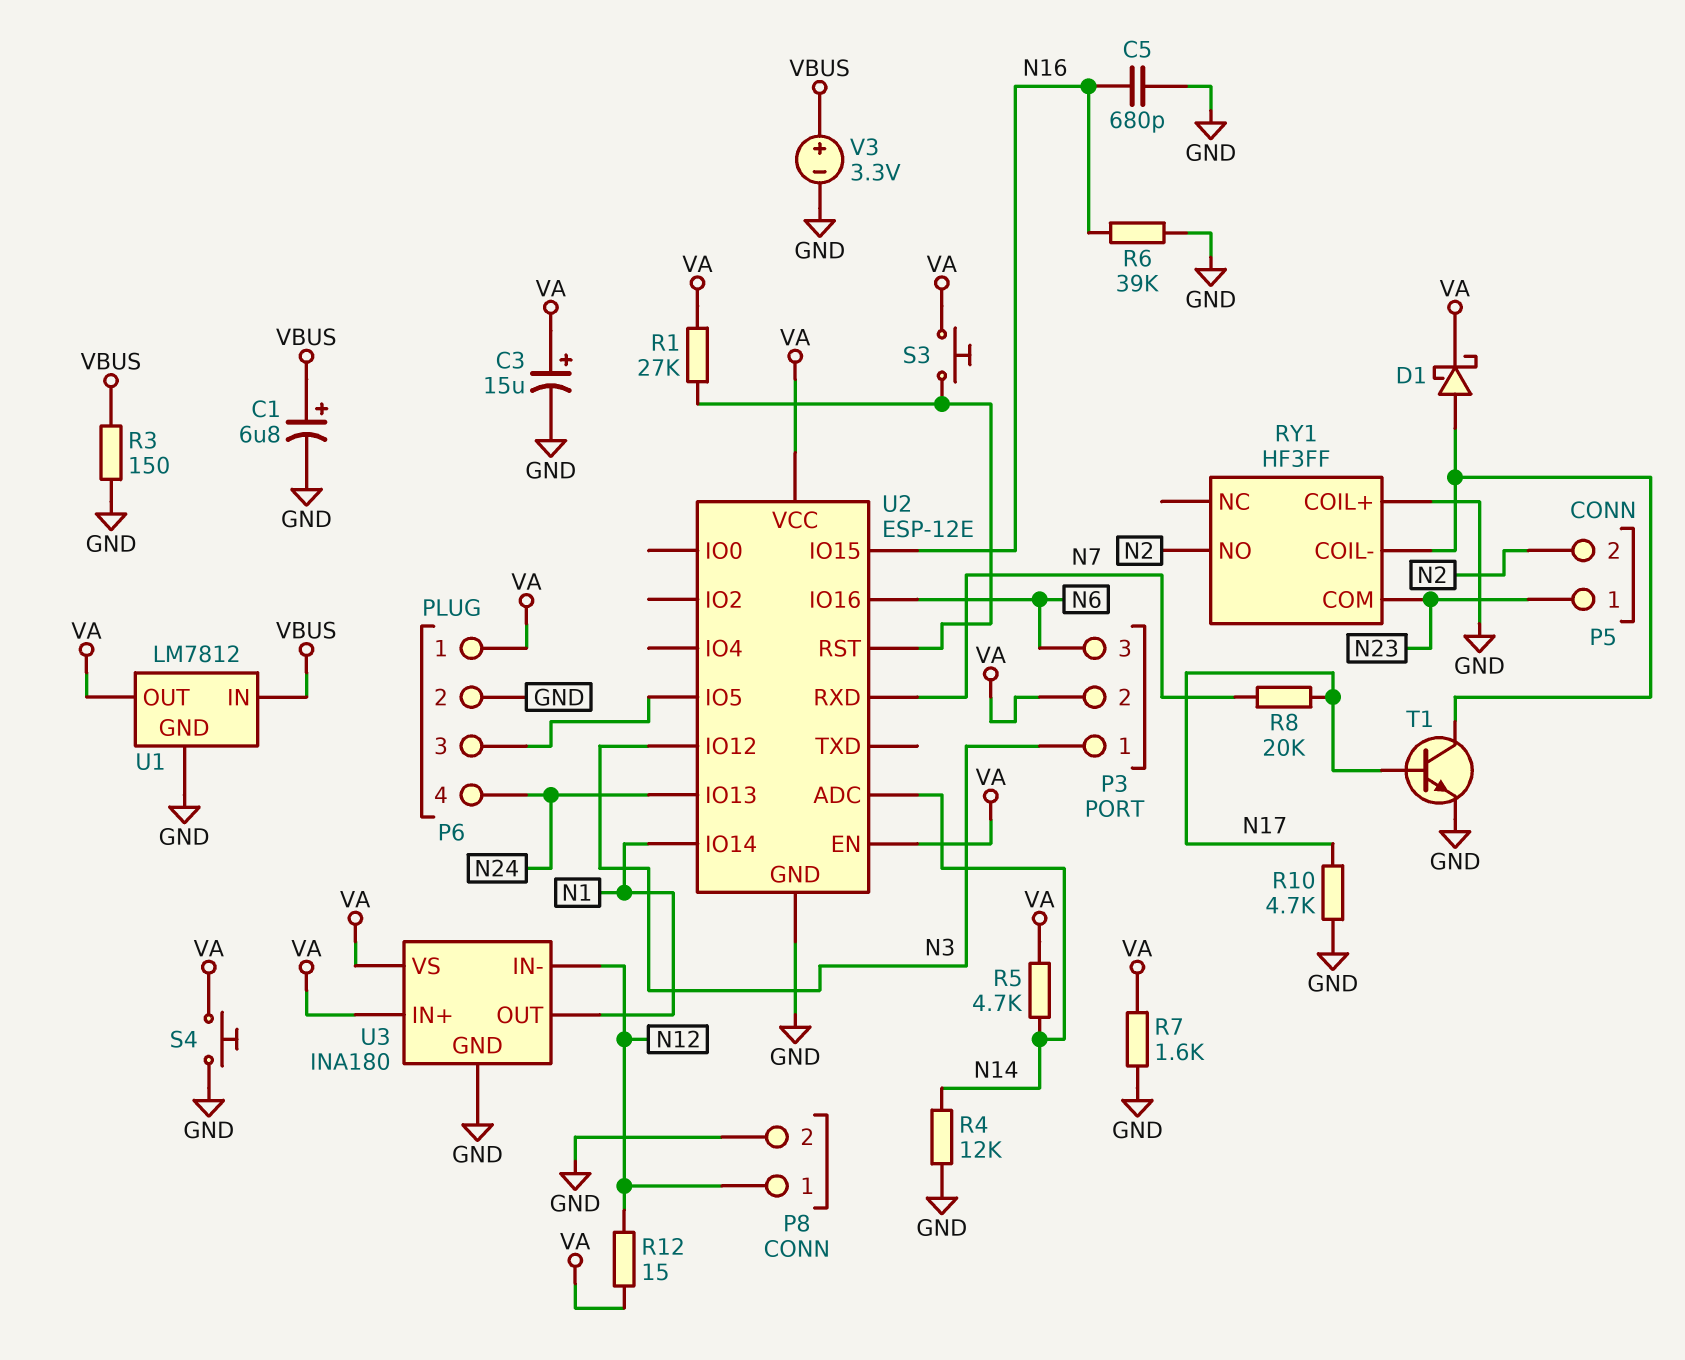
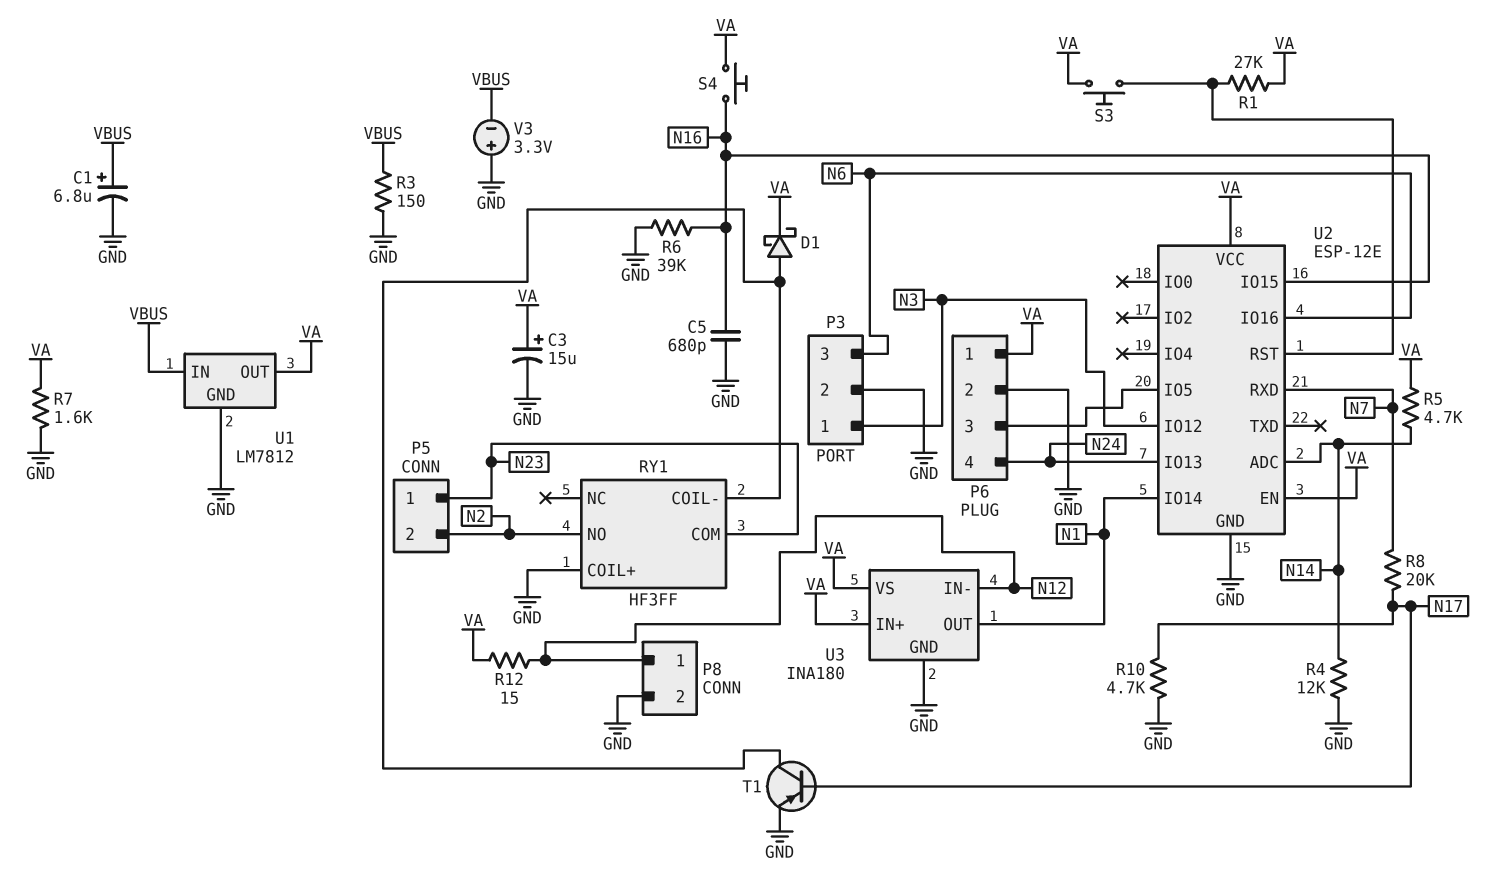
P3 pin 2: VA -> GND
S4: button (GND, VA) -> button (N16, VA)
T1: NPN (B N17, C RY1/COIL-, E GND) -> PNP (B N17, C RY1/COIL-, E GND)
V3: 3.3V (plus VBUS, minus GND) -> 3.3V (plus GND, minus VBUS)

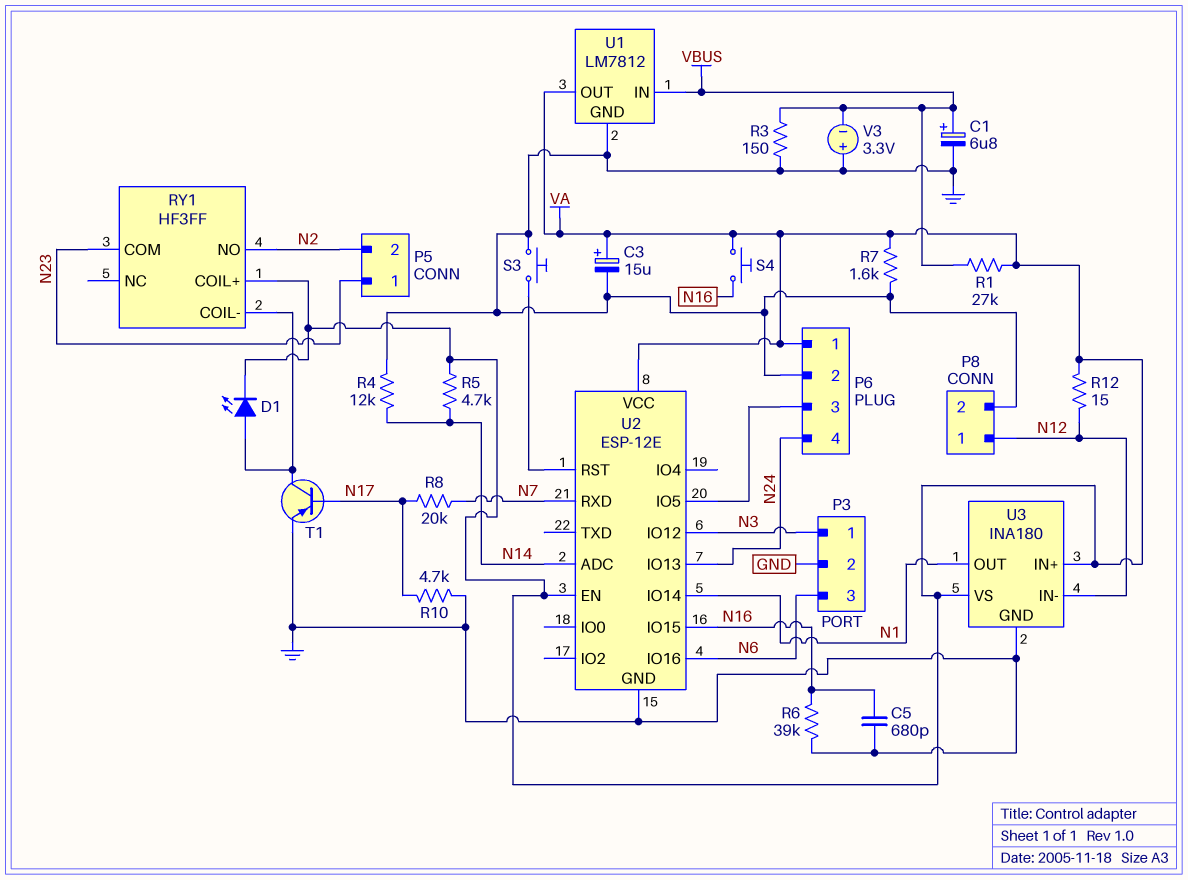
D1: schottky (A RY1/COIL-, K VA) -> LED (A RY1/COIL-, K VA)
R1: 27k (U2/RST, VA) -> 27k (VA, VBUS)
RY1 pin COIL+: GND -> VA
S3: button (U2/RST, VA) -> button (GND, U2/RST)

